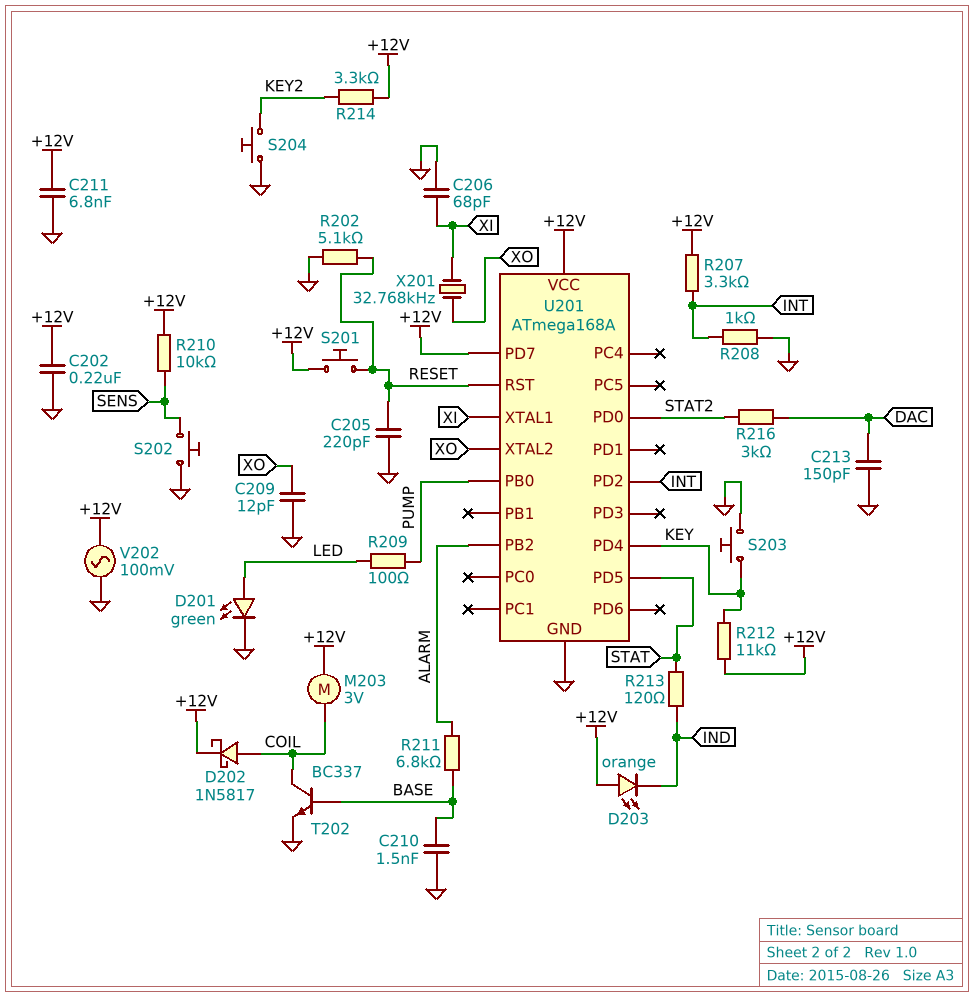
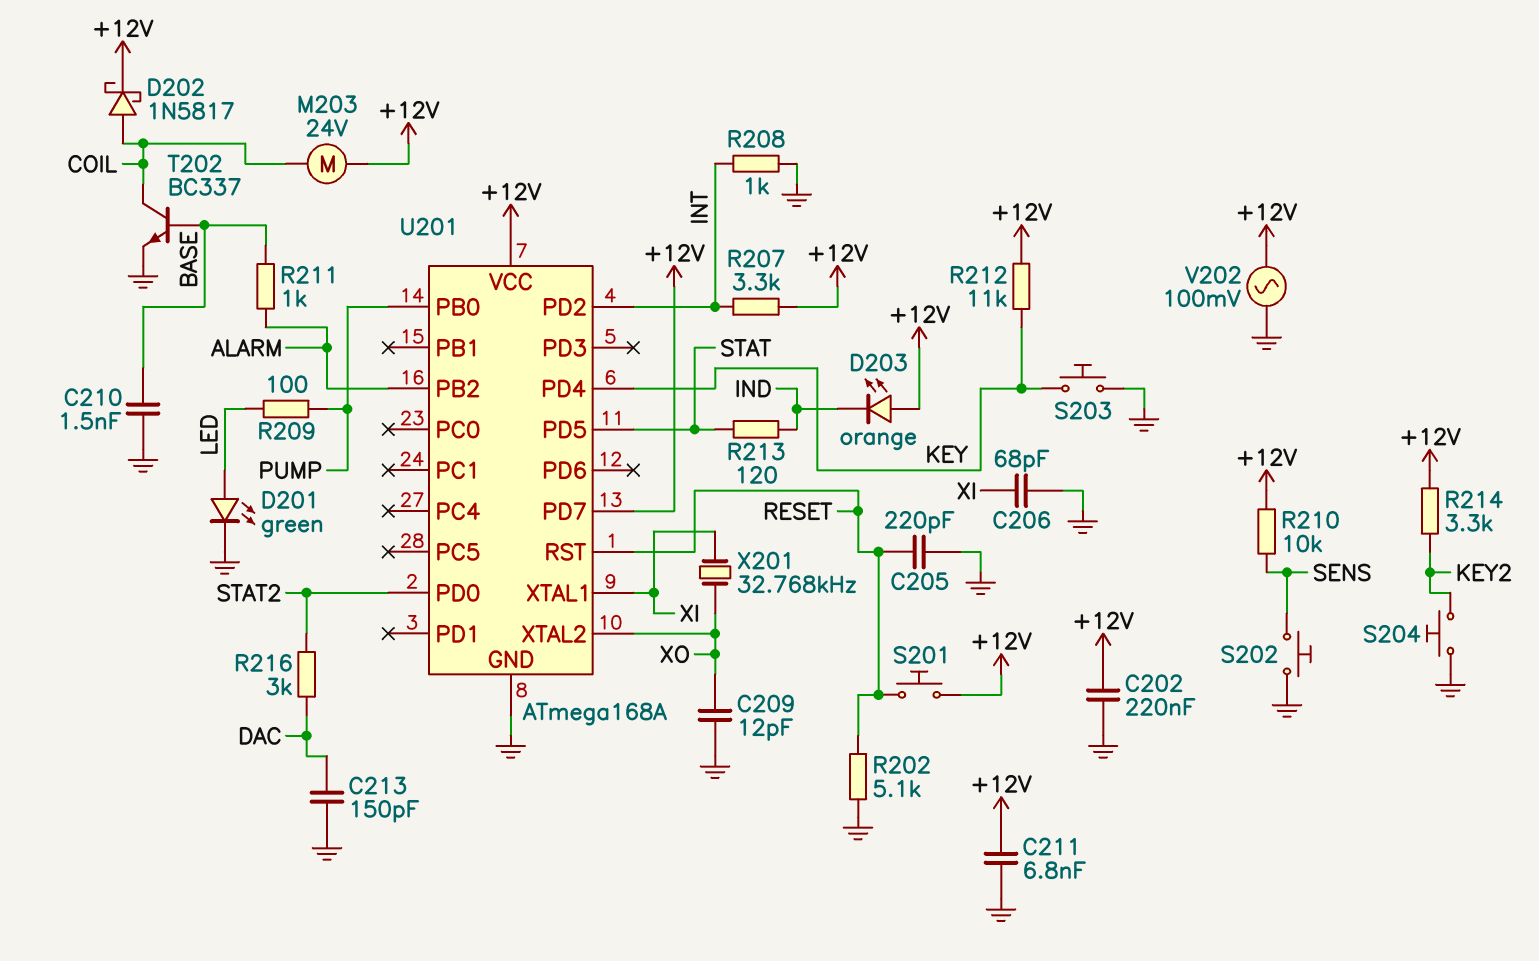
M203: motor 3V (+12V, COIL) -> motor 24V (+12V, COIL)
R211: 6.8k (ALARM, BASE) -> 1k (ALARM, BASE)

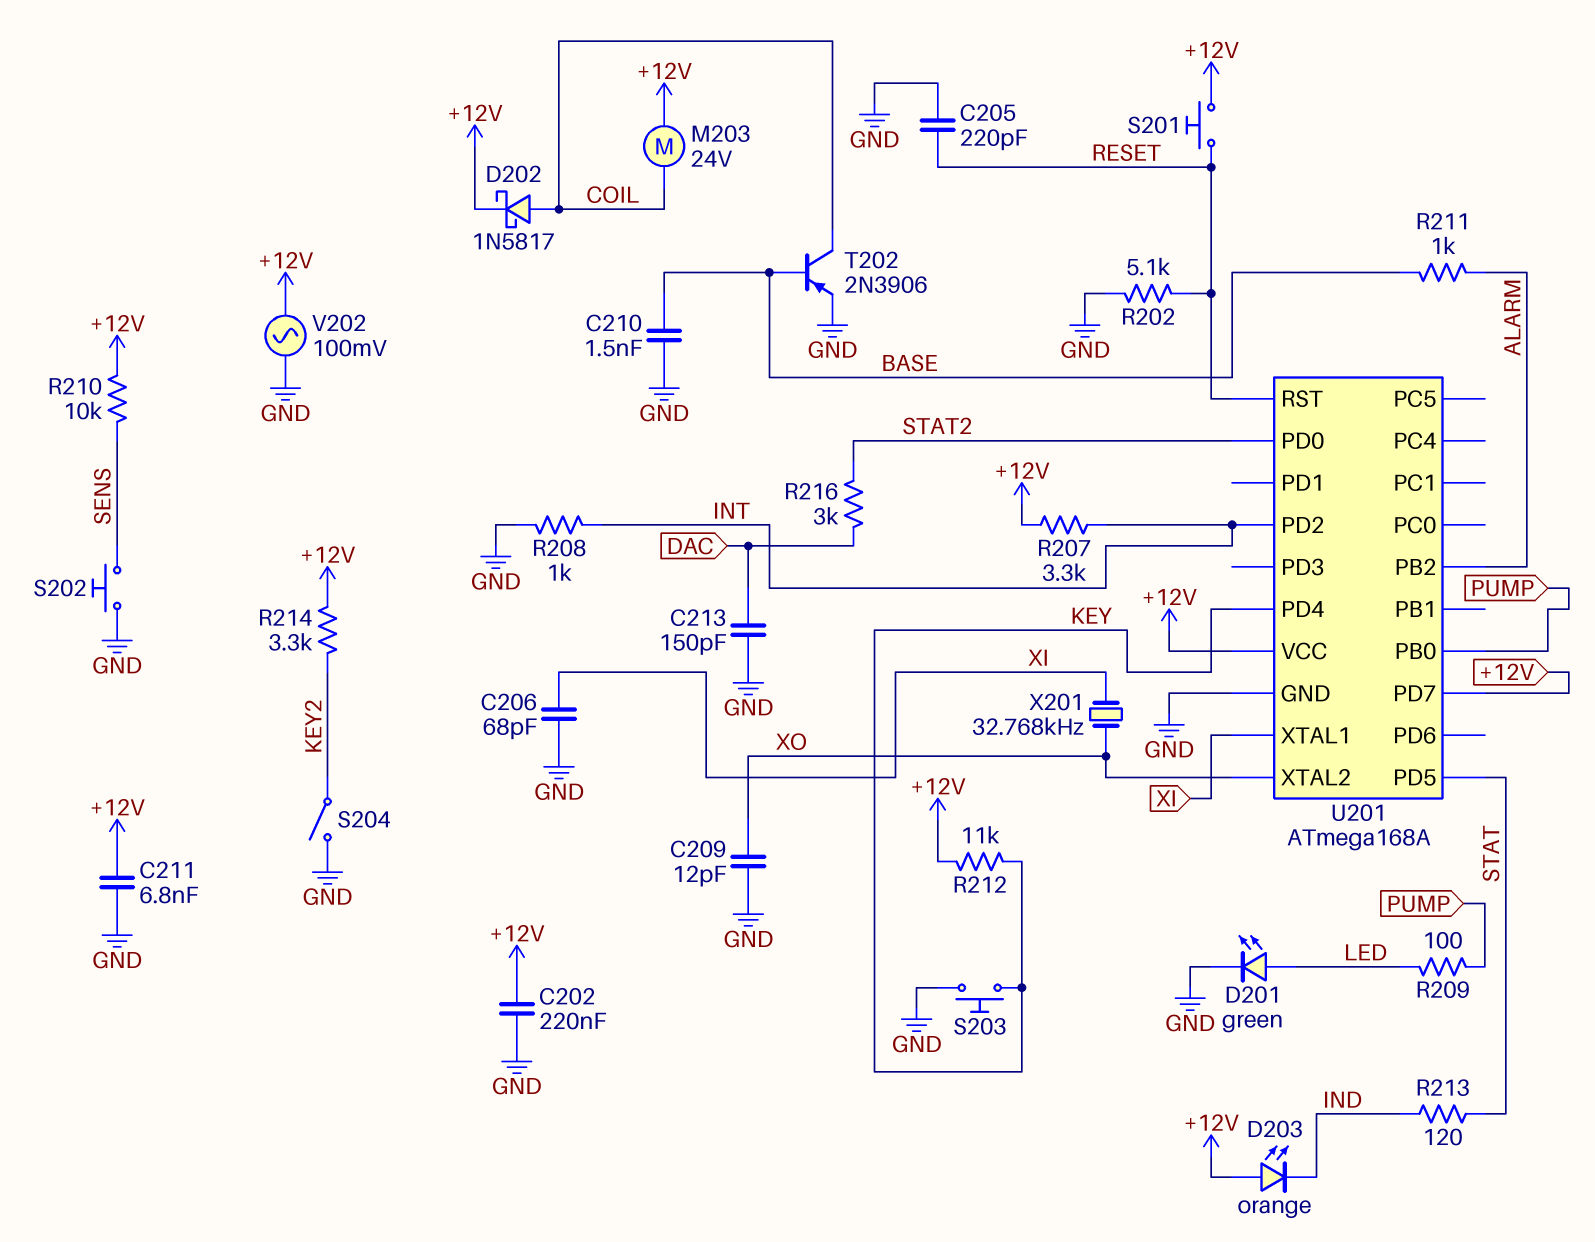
S204: button (GND, KEY2) -> switch (GND, KEY2)
T202: NPN BC337 (B BASE, C COIL, E GND) -> PNP 2N3906 (B BASE, C COIL, E GND)

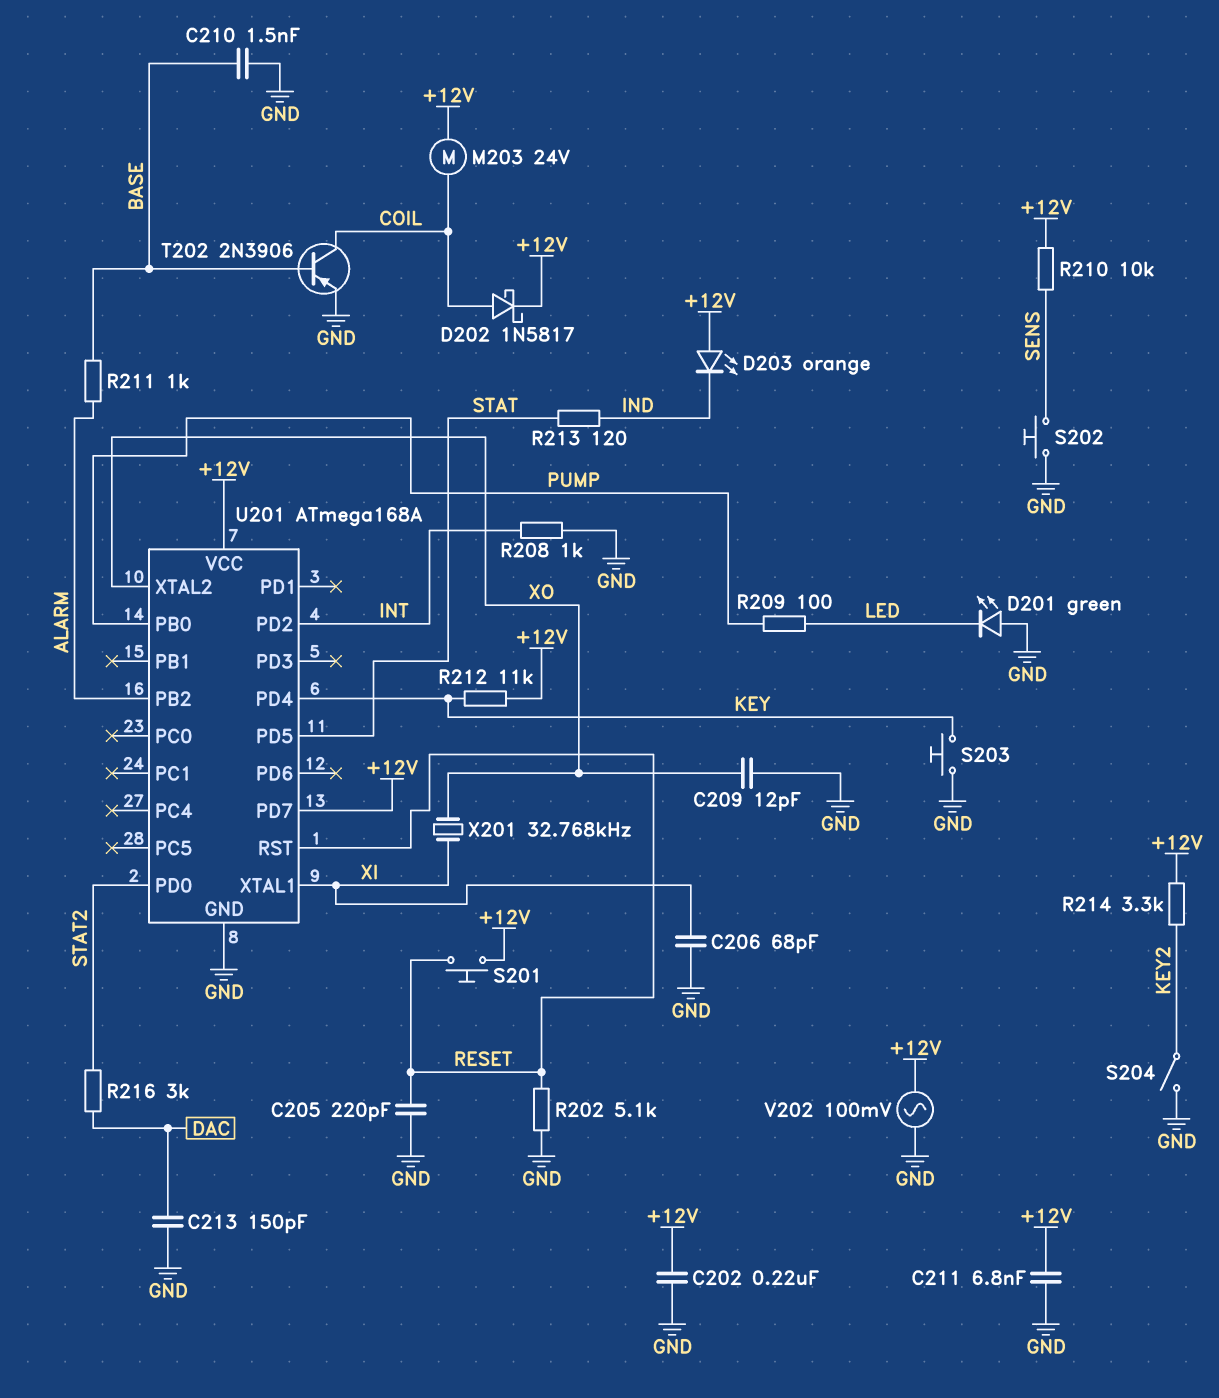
D201: LED green (A LED, K GND) -> LED green (A GND, K LED)
R207: 3.3k (+12V, INT) -> none

